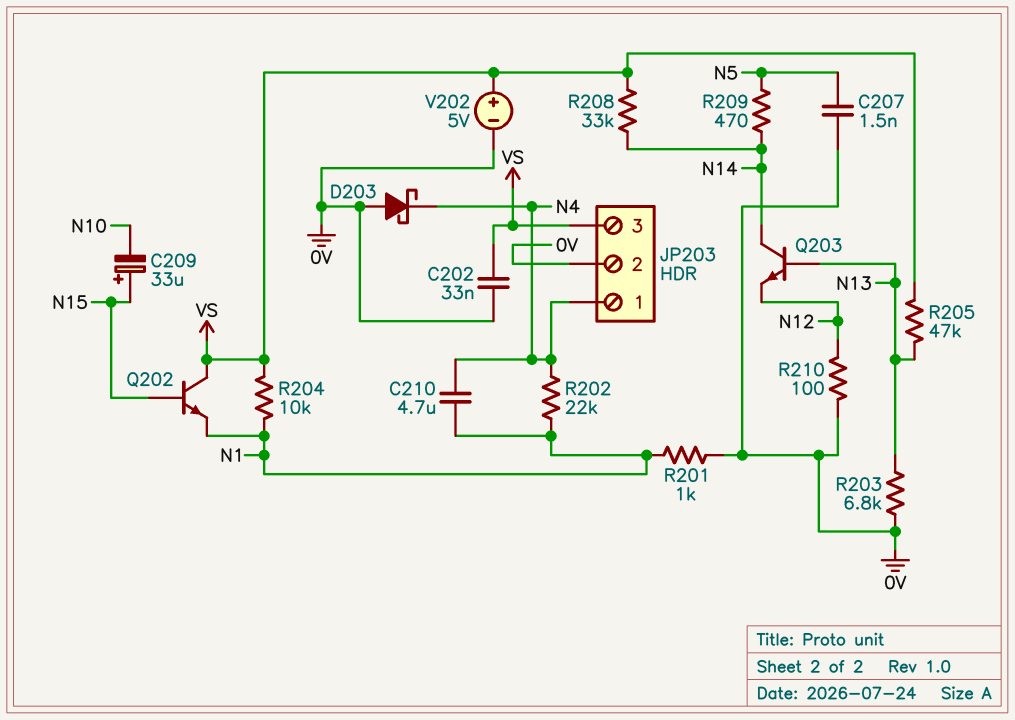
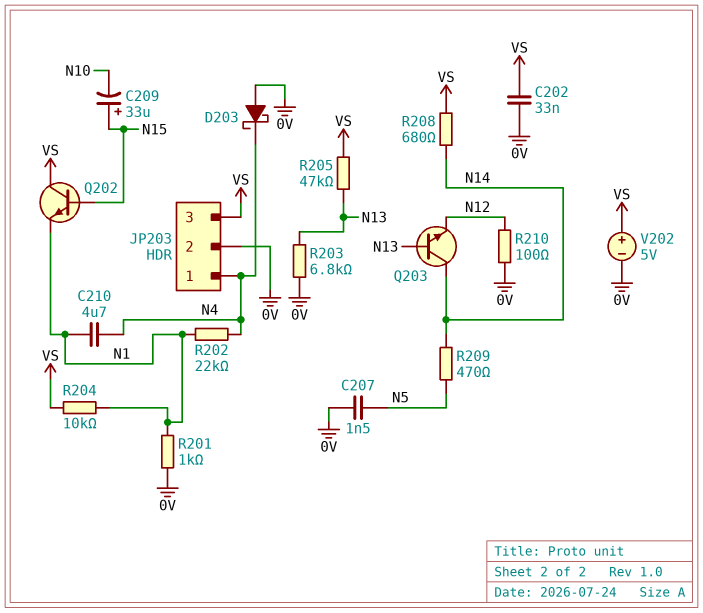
R208: 33k (N14, VS) -> 680 (N14, VS)

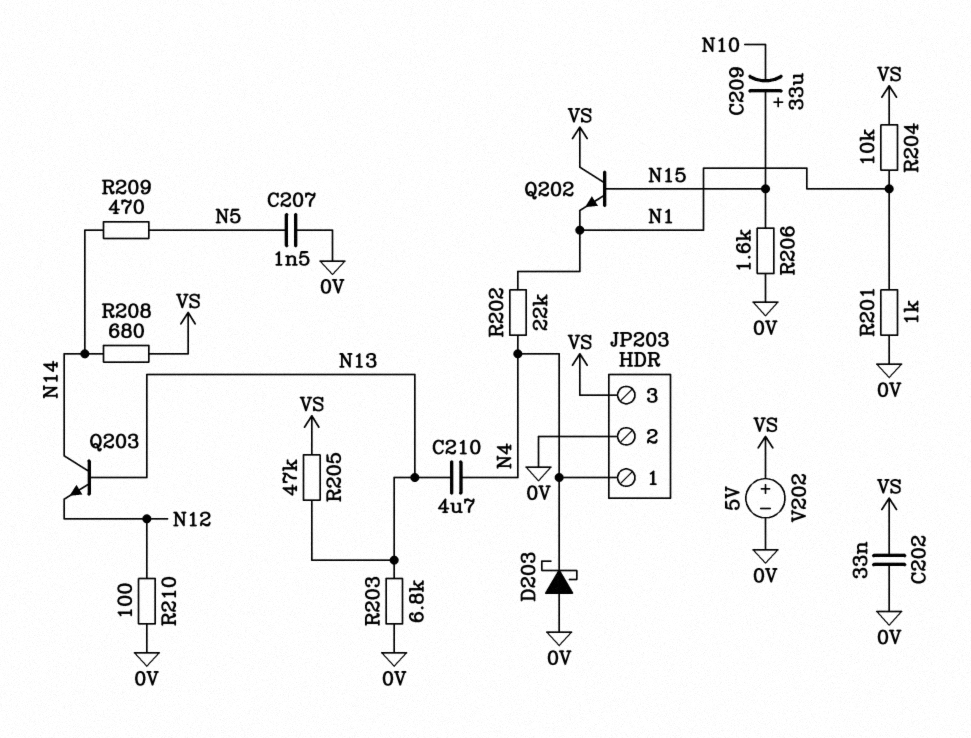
C210: 4.7uF (N1, N4) -> 4.7uF (N4, N13)
R206: none -> 1.6k (0V, N15)

